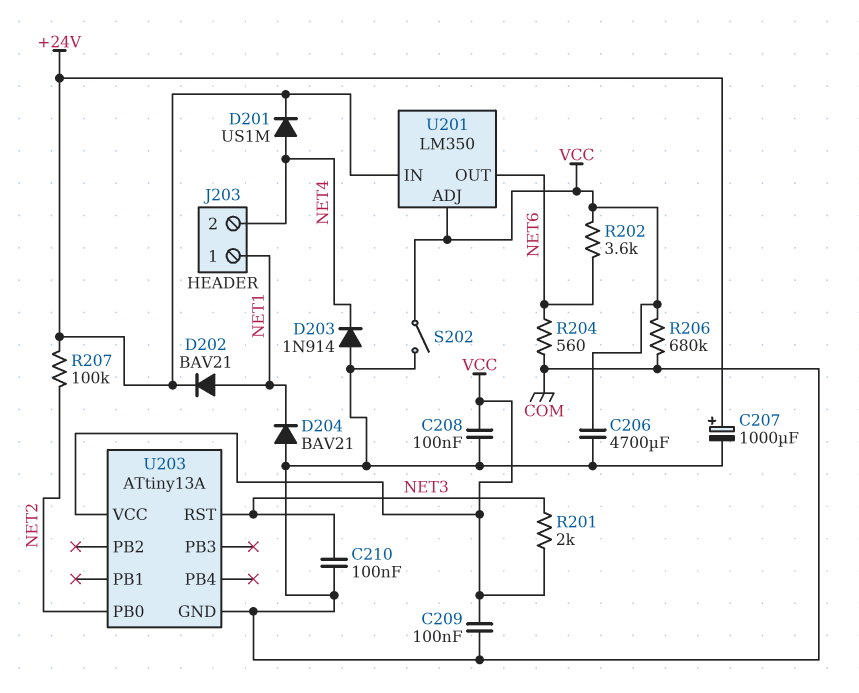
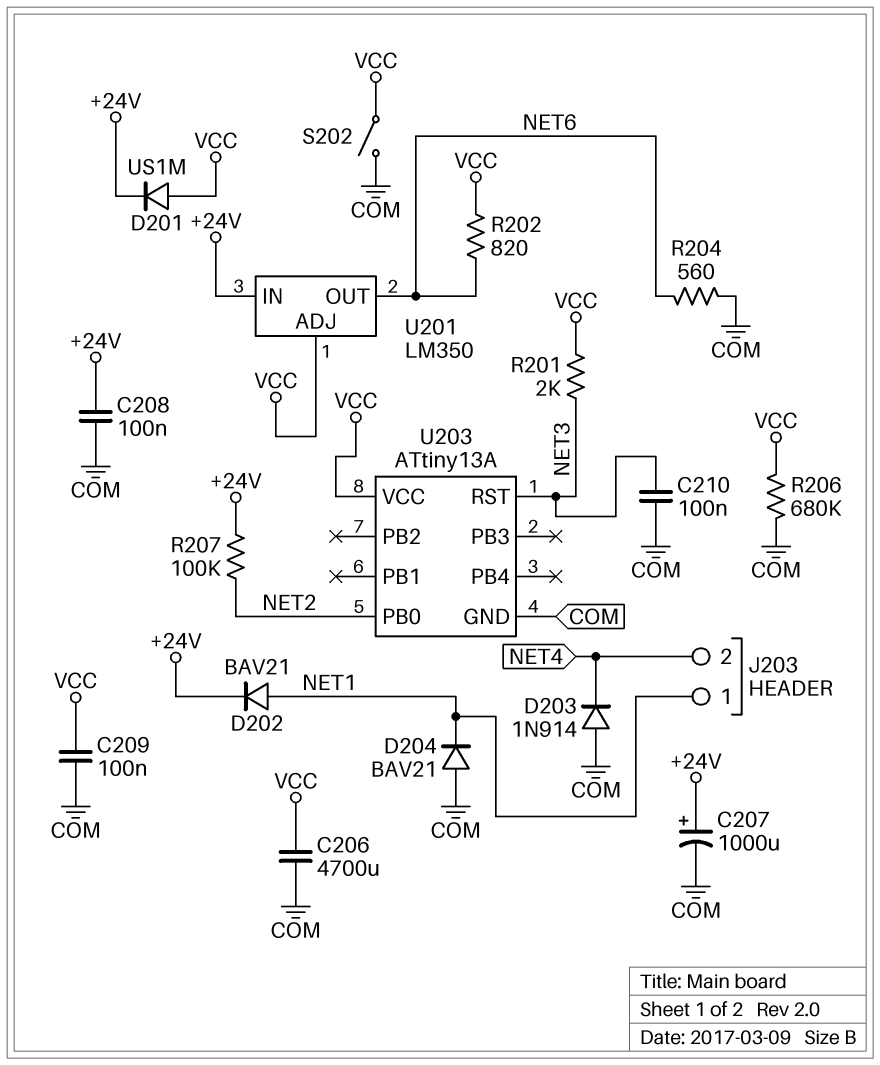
C208: 100nF (COM, VCC) -> 100nF (+24V, COM)
D201: diode US1M (A NET4, K +24V) -> diode US1M (A VCC, K +24V)
R202: 3.6k (NET6, VCC) -> 820 (NET6, VCC)

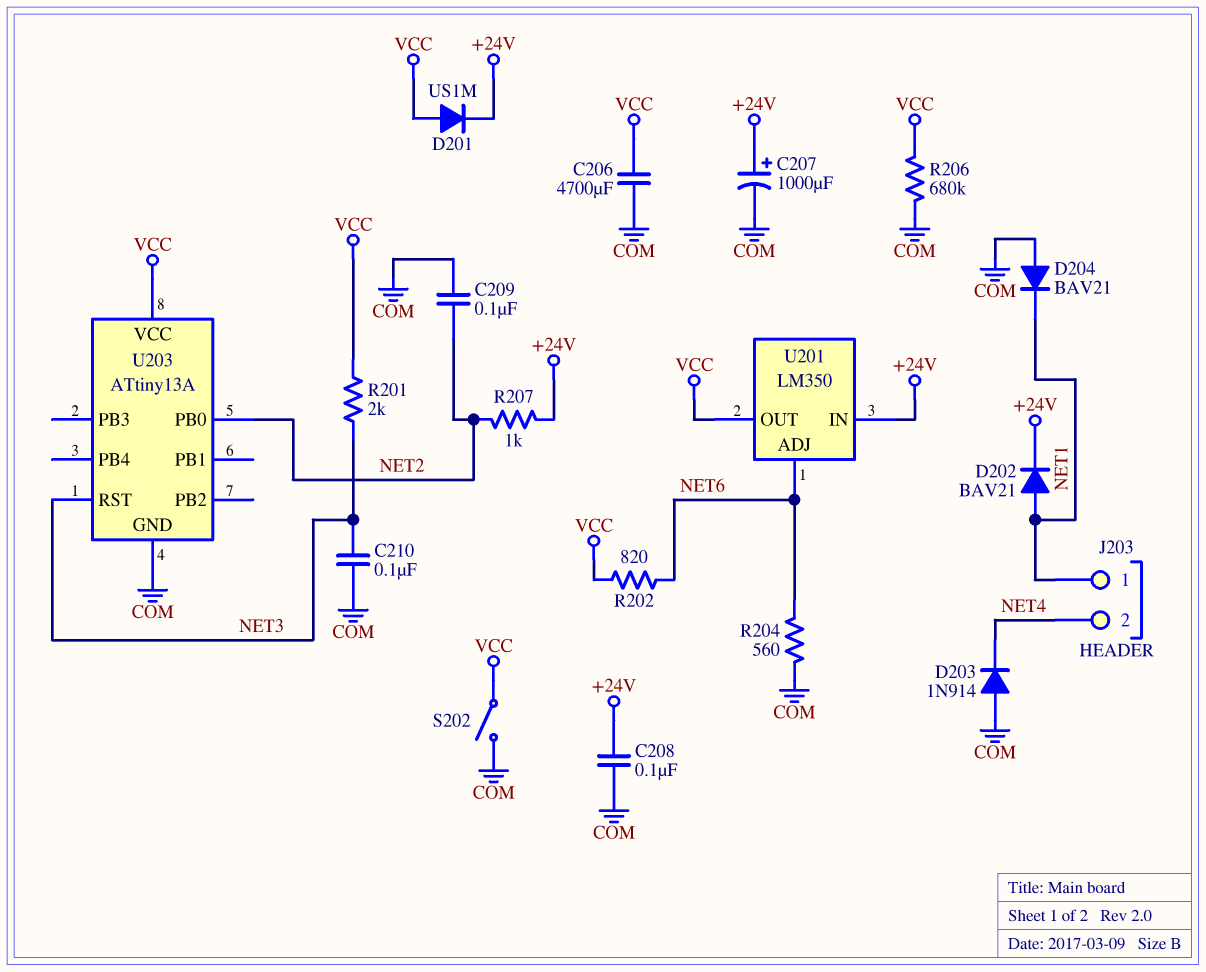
C209: 100nF (COM, VCC) -> 100nF (COM, NET2)
R207: 100k (+24V, NET2) -> 1k (+24V, NET2)
U201 pin ADJ: VCC -> NET6
U201 pin OUT: NET6 -> VCC

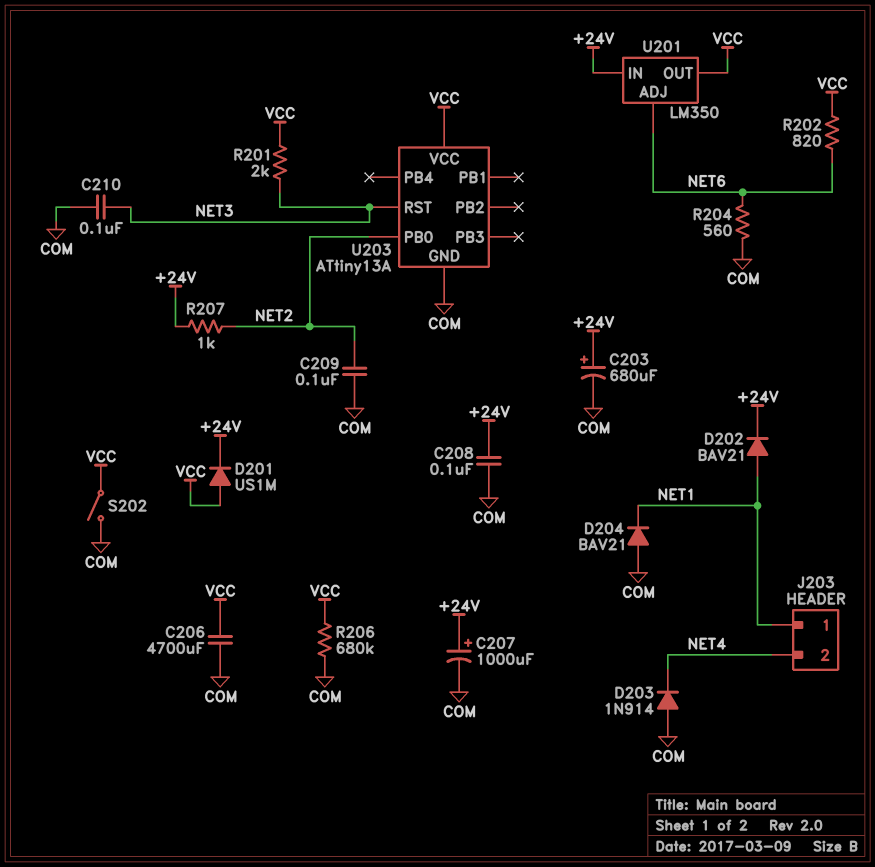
C203: none -> 680uF (plus +24V, minus COM)

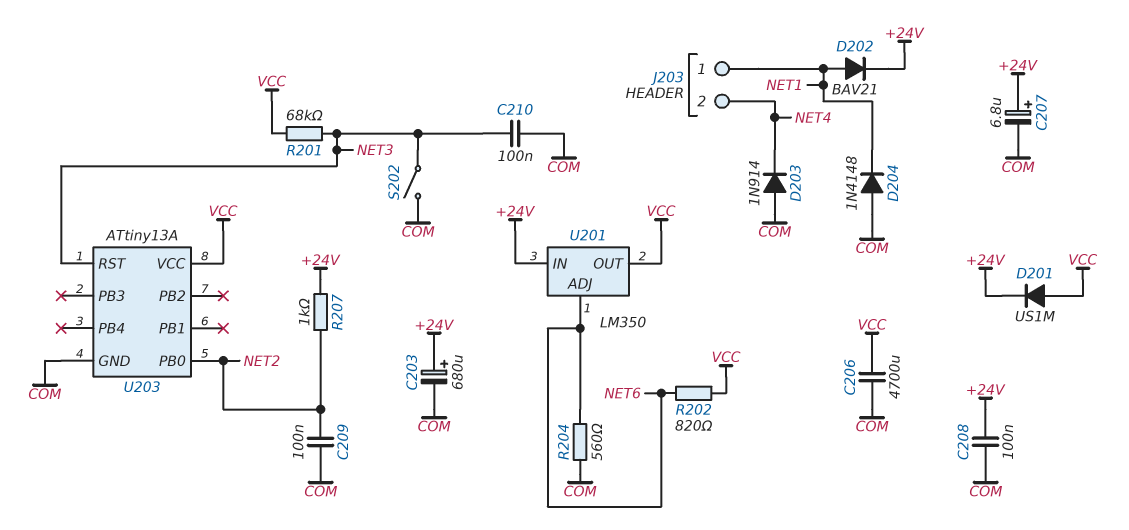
C207: 1000uF (plus +24V, minus COM) -> 6.8uF (plus +24V, minus COM)
D204: diode BAV21 (A COM, K NET1) -> diode 1N4148 (A COM, K NET1)
R201: 2k (NET3, VCC) -> 68k (NET3, VCC)
R206: 680k (COM, VCC) -> none
S202: switch (COM, VCC) -> switch (COM, NET3)

